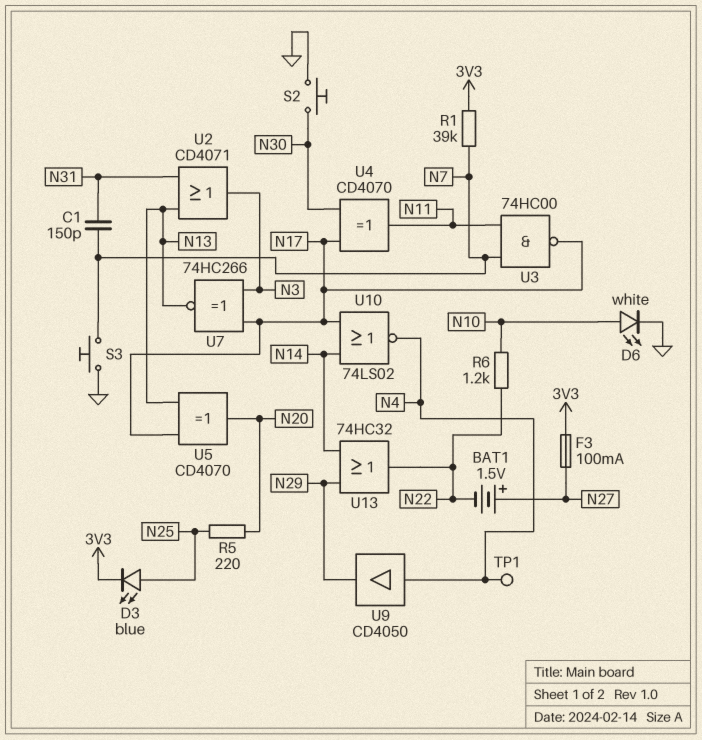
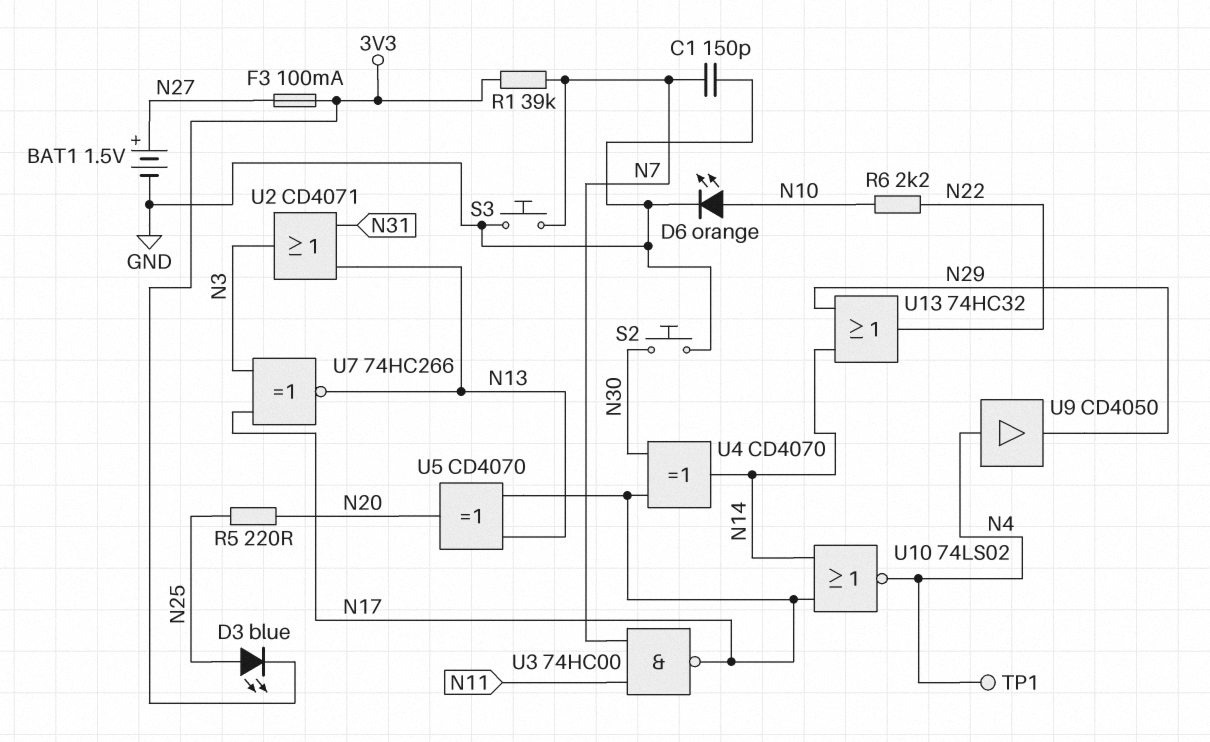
BAT1: 1.5V (plus N27, minus N22) -> 1.5V (plus N27, minus GND)
C1: 150pF (N7, N31) -> 150pF (GND, N7)
D6: LED white (A N10, K GND) -> LED orange (A N10, K GND)
R6: 1.2k (N10, N22) -> 2.2k (N10, N22)
U4: XOR CD4070 (in N17, in N30, out N11) -> XOR CD4070 (in N17, in N30, out N14)

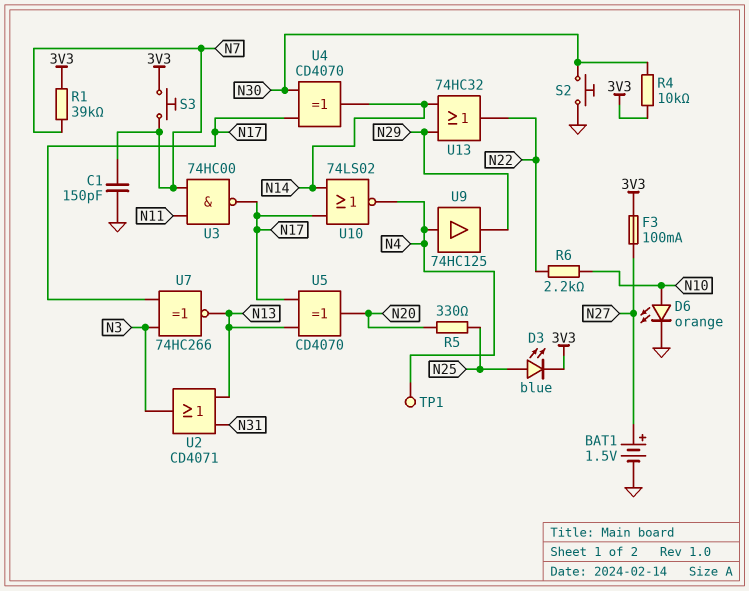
R4: none -> 10k (3V3, N30)
R5: 220 (N20, N25) -> 330 (N20, N25)
S3: button (GND, N7) -> button (3V3, N7)
U9: buffer CD4050 (in N4, out N29) -> buffer 74HC125 (in N4, out N29)

